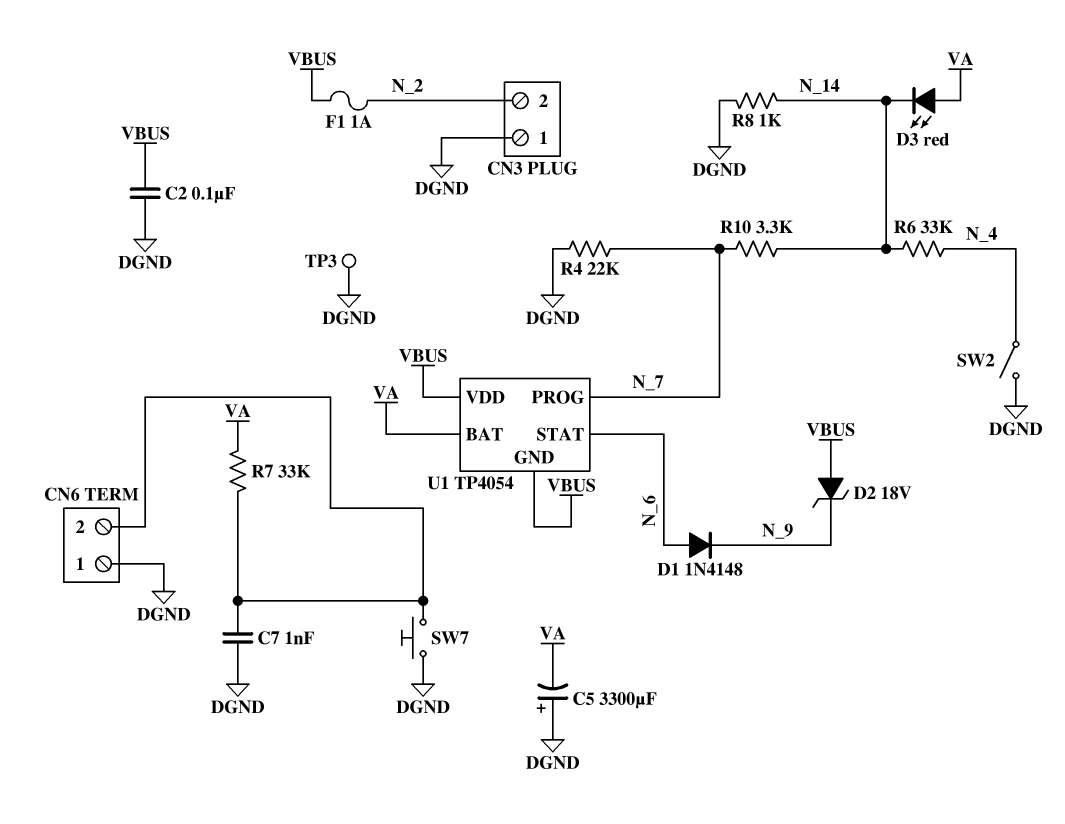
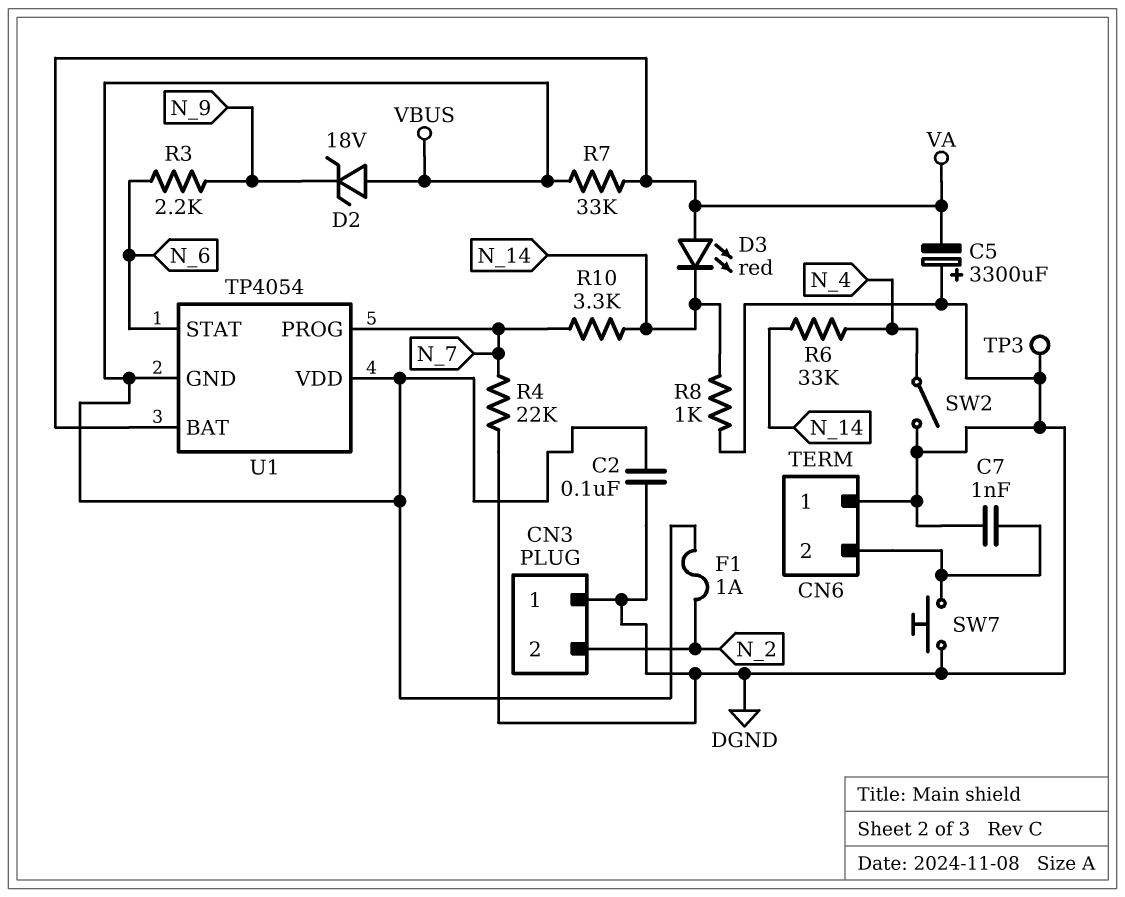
D1: diode 1N4148 (A N_6, K N_9) -> none
R3: none -> 2.2k (N_6, N_9)
R7: 33k (CN6/2, VA) -> 33k (VA, VBUS)

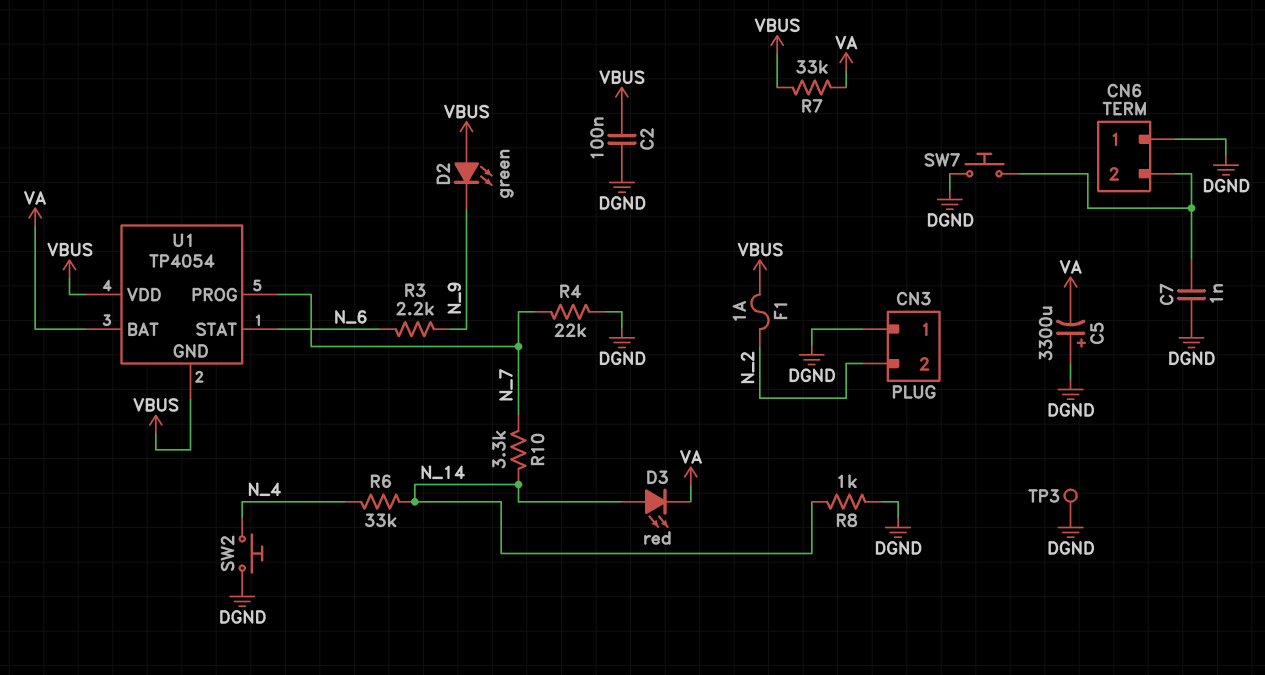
D2: zener 18V (A VBUS, K N_9) -> LED green (A VBUS, K N_9)
D3: LED red (A VA, K N_14) -> LED red (A N_14, K VA)
SW2: switch (DGND, N_4) -> button (DGND, N_4)

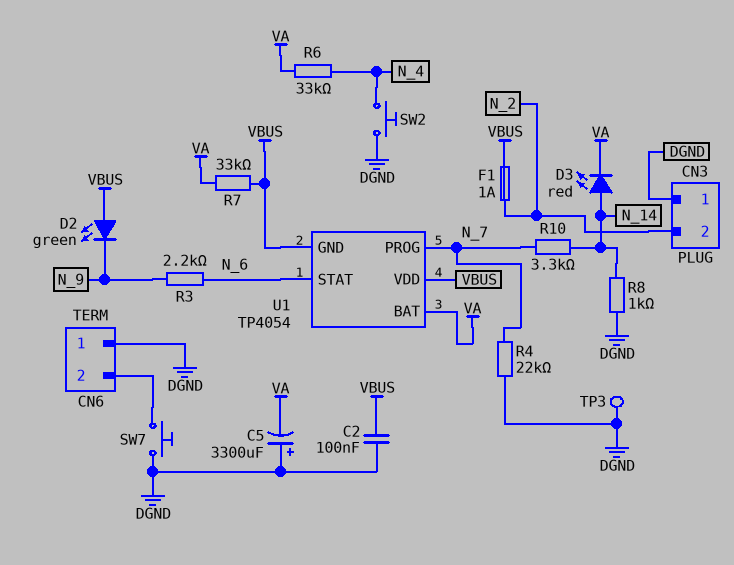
C7: 1nF (CN6/2, DGND) -> none
R6: 33k (N_4, N_14) -> 33k (N_4, VA)

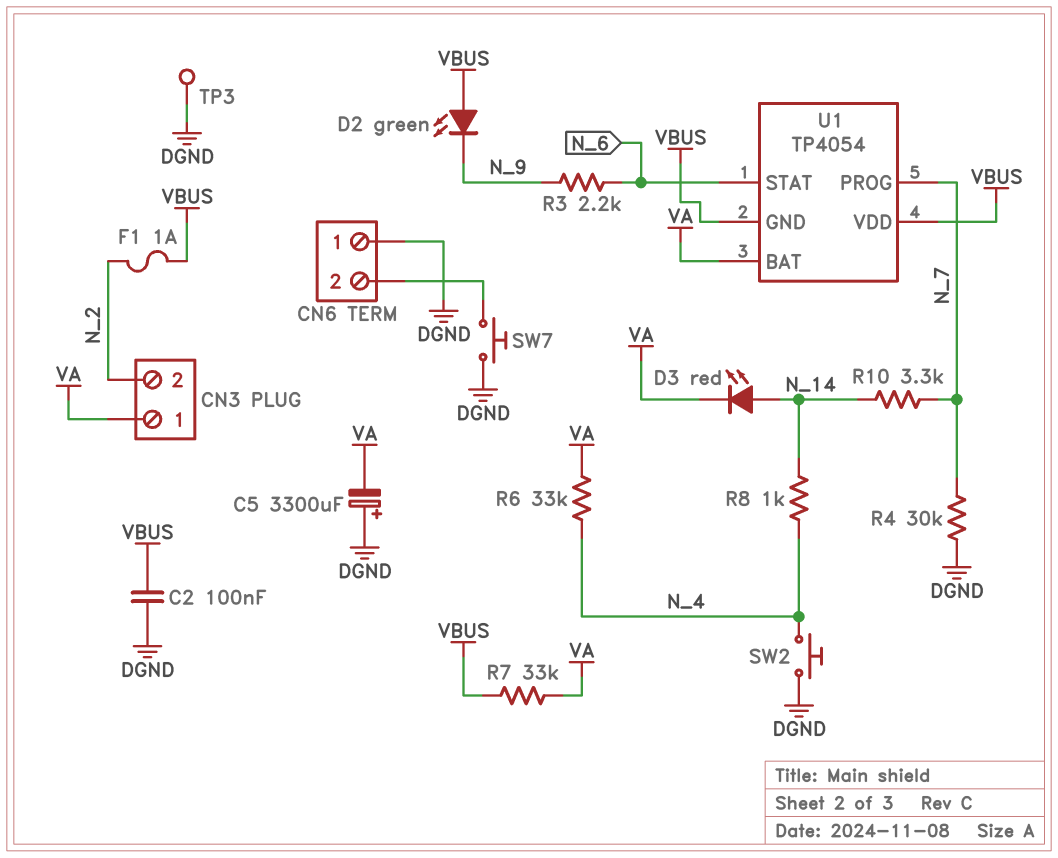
CN3 pin 1: DGND -> VA
R4: 22k (DGND, N_7) -> 30k (DGND, N_7)
R8: 1k (DGND, N_14) -> 1k (N_4, N_14)

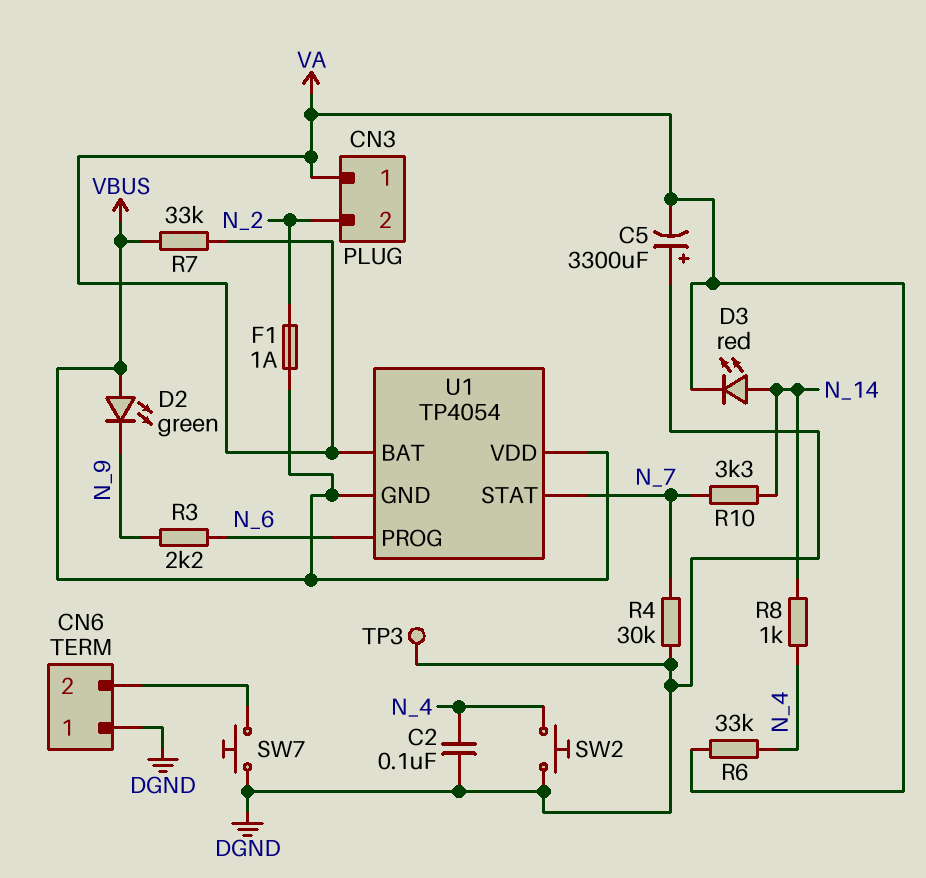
C2: 100nF (DGND, VBUS) -> 100nF (DGND, N_4)
U1 pin PROG: N_7 -> N_6
U1 pin STAT: N_6 -> N_7

